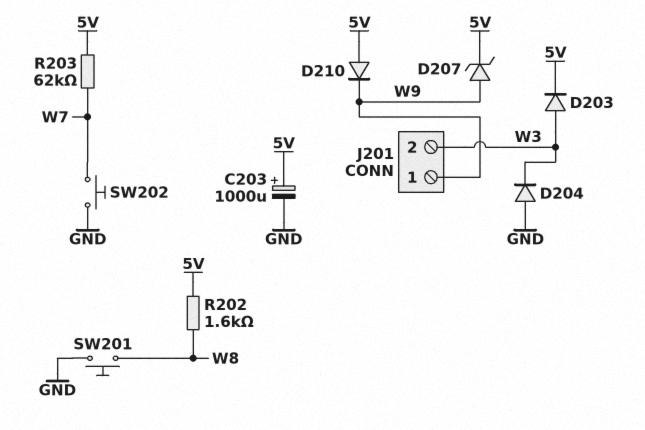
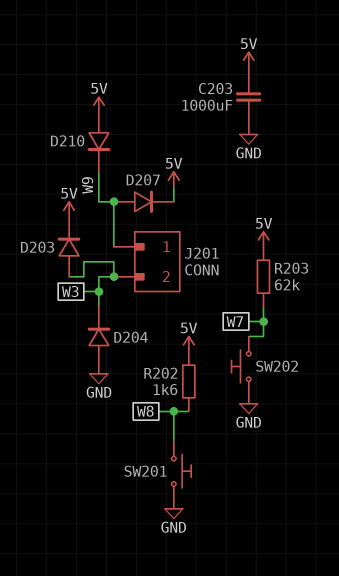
C203: 1000uF (plus 5V, minus GND) -> 1000uF (5V, GND)
D207: zener (A W9, K 5V) -> diode (A W9, K 5V)

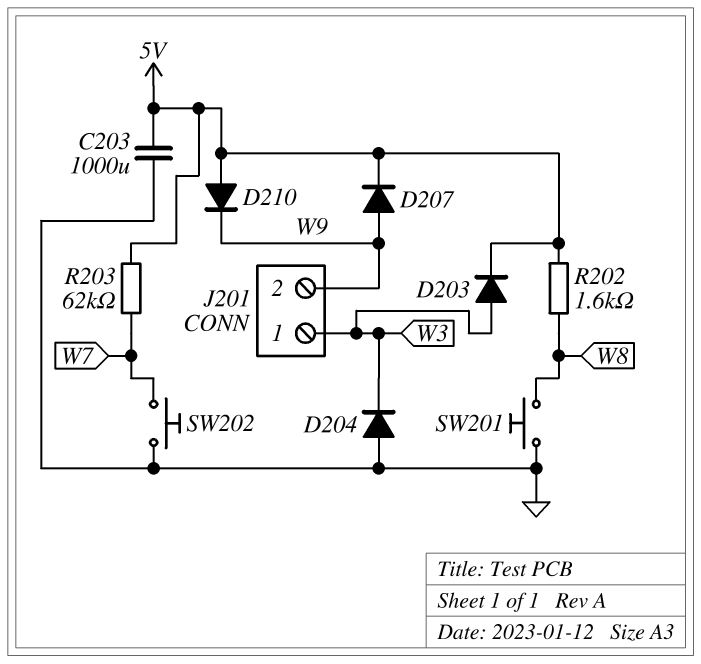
J201 pin 1: W9 -> W3
J201 pin 2: W3 -> W9

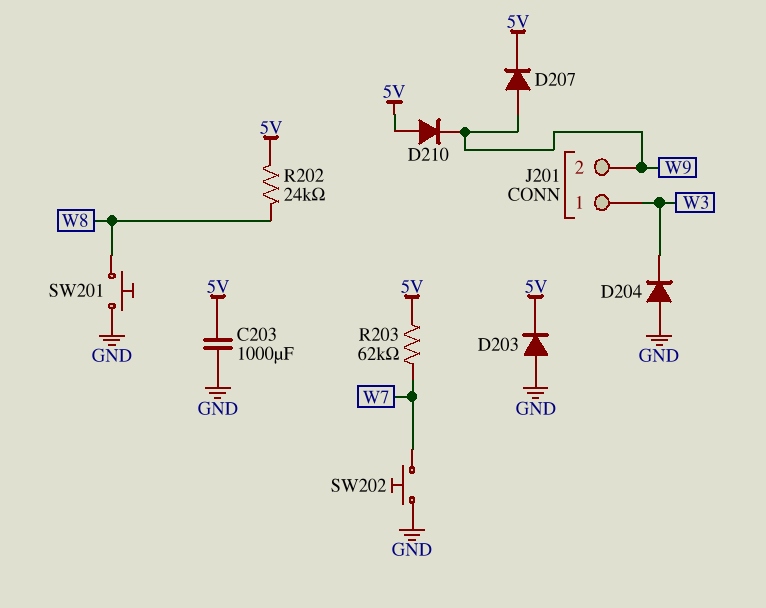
D203: diode (A W3, K 5V) -> diode (A GND, K 5V)
R202: 1.6k (5V, W8) -> 24k (5V, W8)

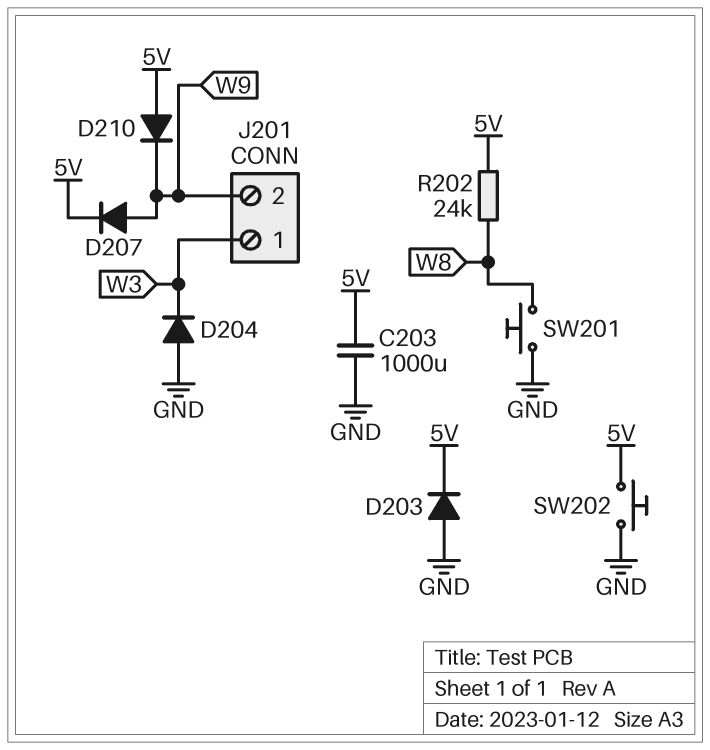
R203: 62k (5V, W7) -> none
SW202: button (GND, W7) -> button (5V, GND)

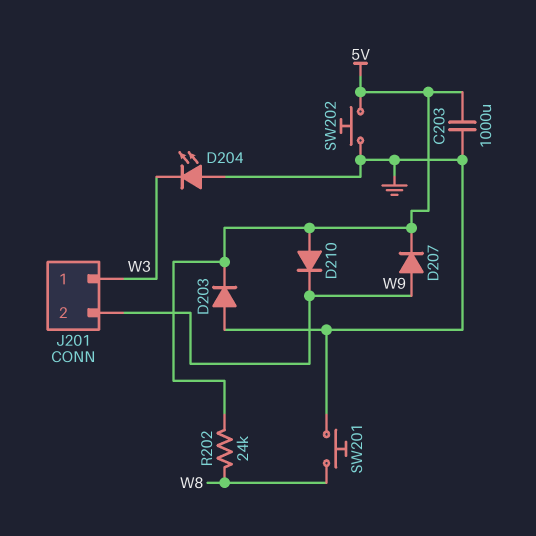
D204: diode (A GND, K W3) -> LED (A GND, K W3)

